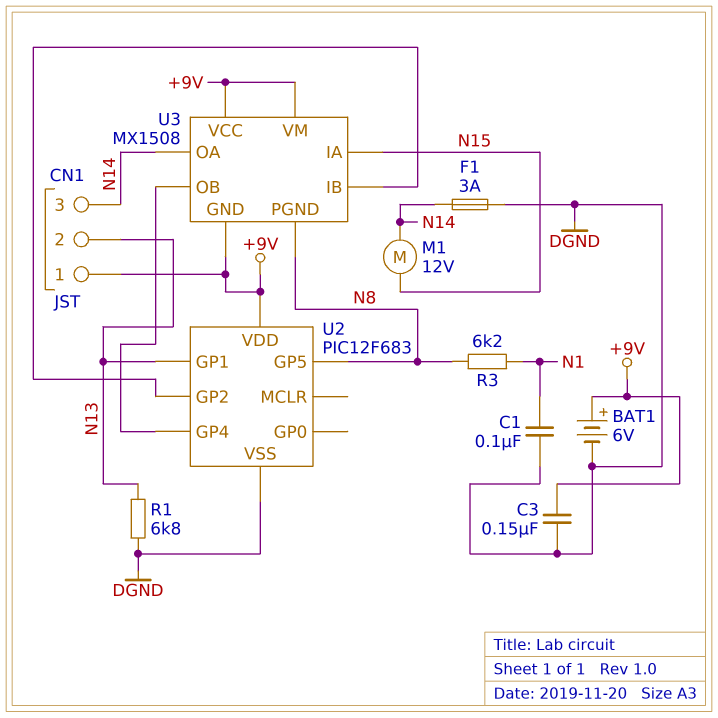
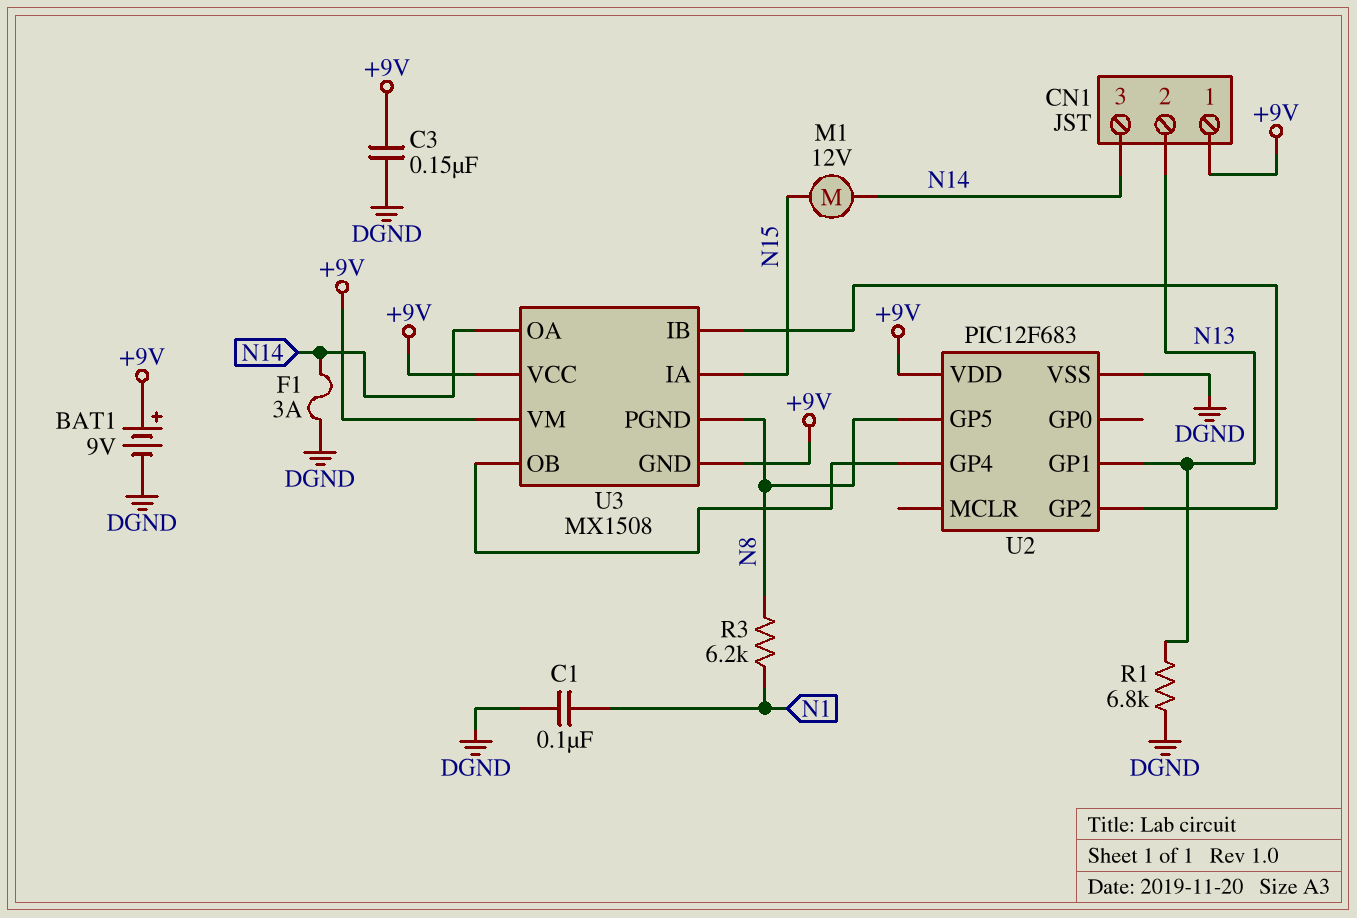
BAT1: 6V (plus +9V, minus DGND) -> 9V (plus +9V, minus DGND)

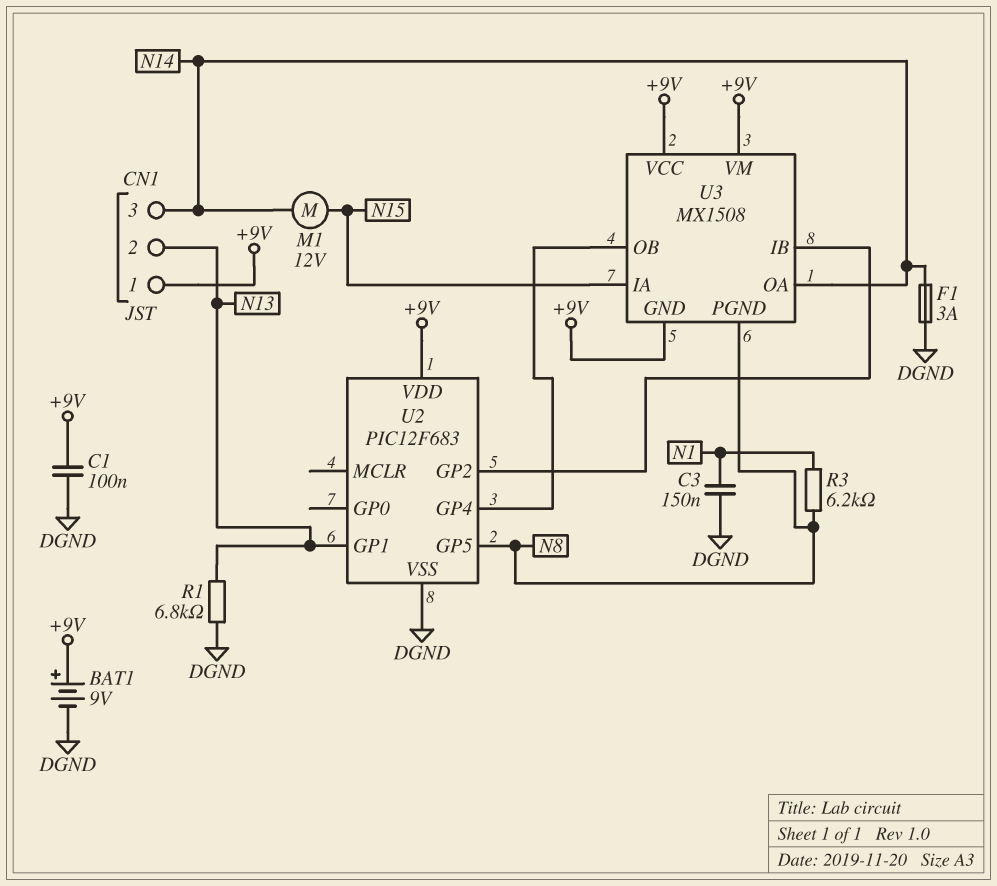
C1: 100nF (DGND, N1) -> 100nF (+9V, DGND)
C3: 150nF (+9V, DGND) -> 150nF (DGND, N1)

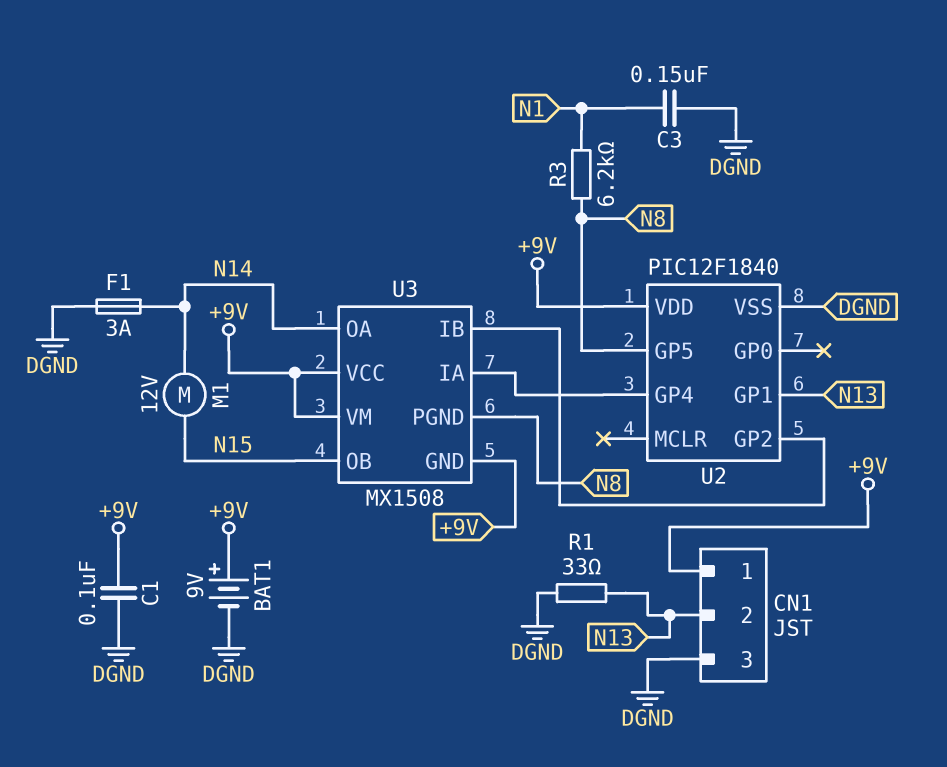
CN1 pin 3: N14 -> DGND
R1: 6.8k (DGND, N13) -> 33 (DGND, N13)
U2: PIC12F683 -> PIC12F1840
U3 pin IA: N15 -> U2/GP4
U3 pin OB: U2/GP4 -> N15

